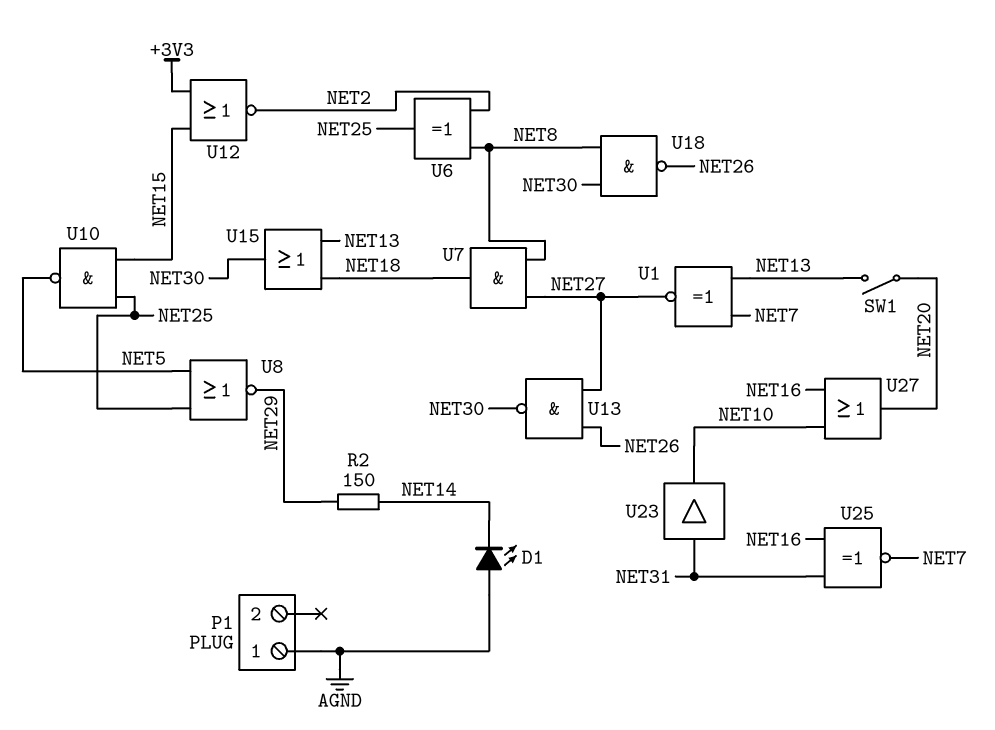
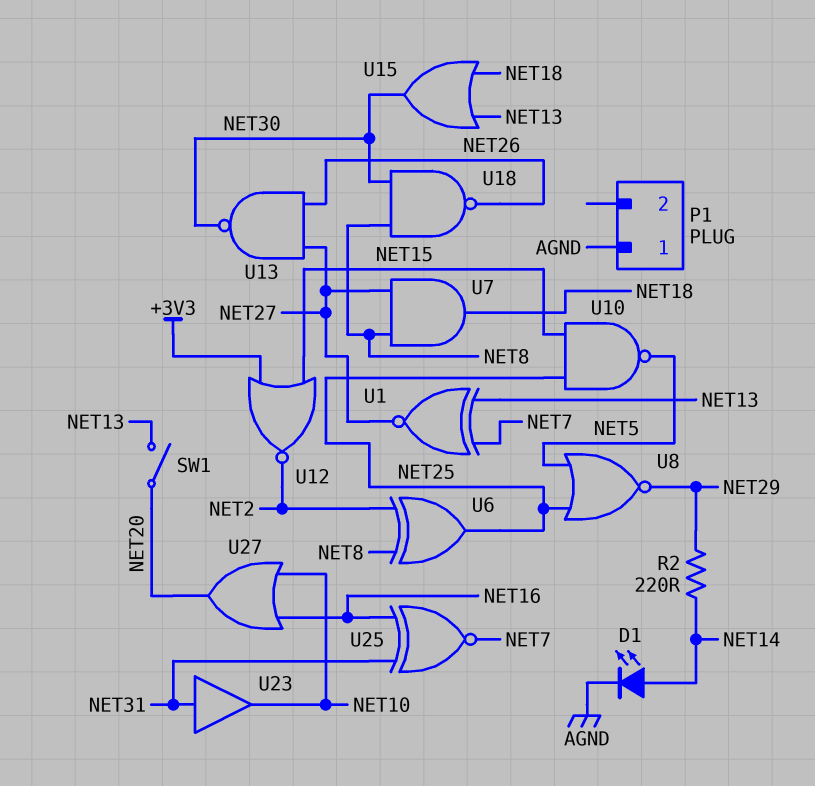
D1: LED (A AGND, K NET14) -> LED (A NET14, K AGND)
R2: 150 (NET14, NET29) -> 220 (NET14, NET29)

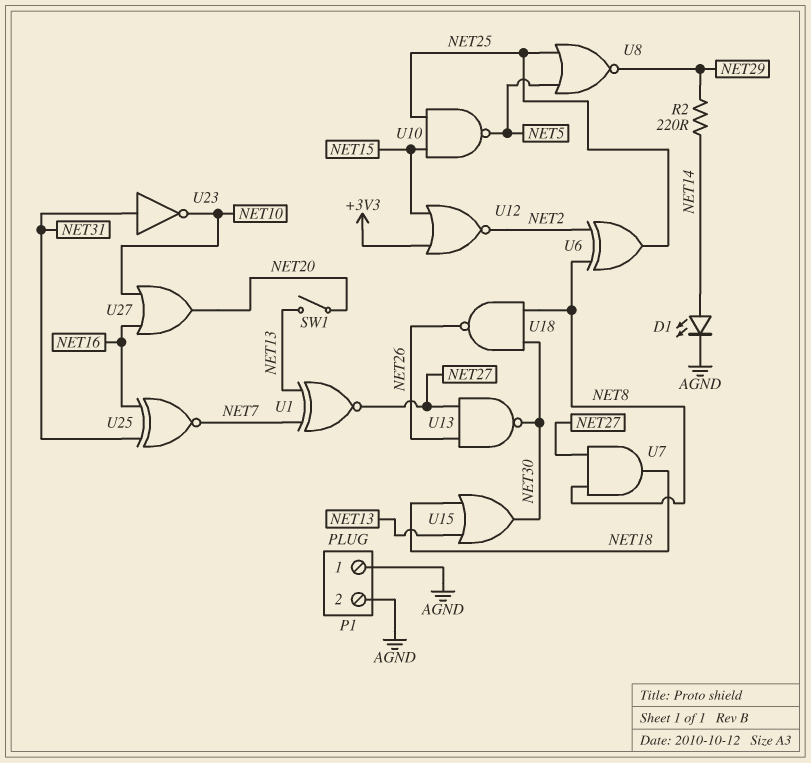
P1 pin 2: none -> AGND
U23: buffer (in NET31, out NET10) -> NOT (in NET31, out NET10)

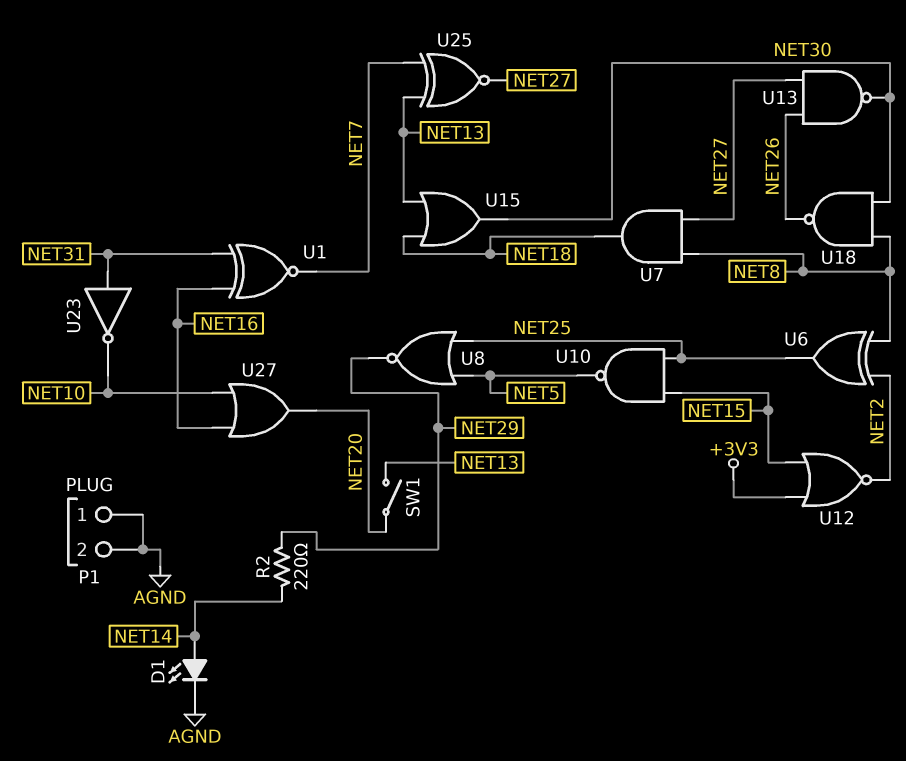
U1: XNOR (in NET7, in NET13, out NET27) -> XNOR (in NET16, in NET31, out NET7)
U25: XNOR (in NET16, in NET31, out NET7) -> XNOR (in NET7, in NET13, out NET27)

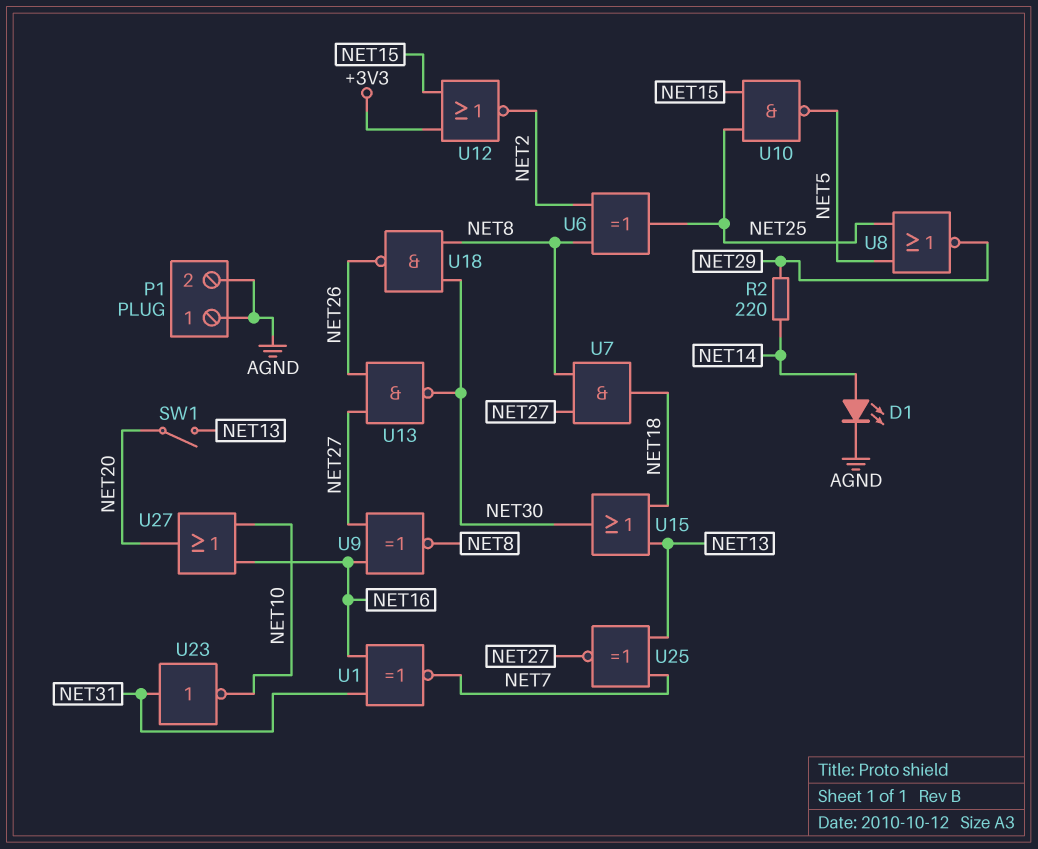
U9: none -> XNOR (in NET16, in NET27, out NET8)

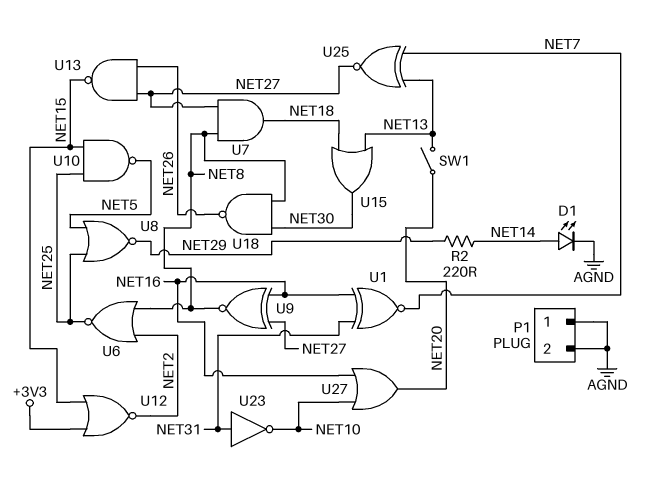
U6: XOR (in NET2, in NET8, out NET25) -> NOR (in NET2, in NET8, out NET25)
U13: NAND (in NET26, in NET27, out NET30) -> NAND (in NET26, in NET27, out NET15)

